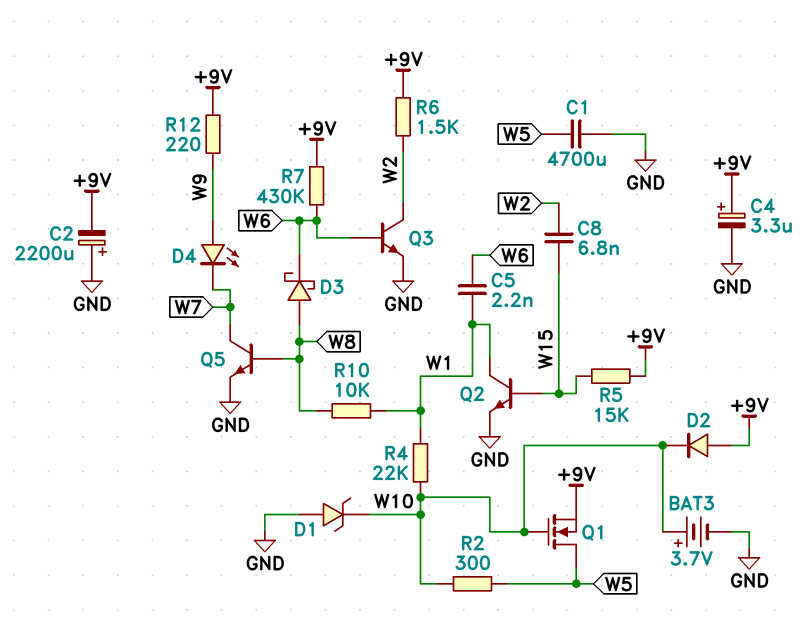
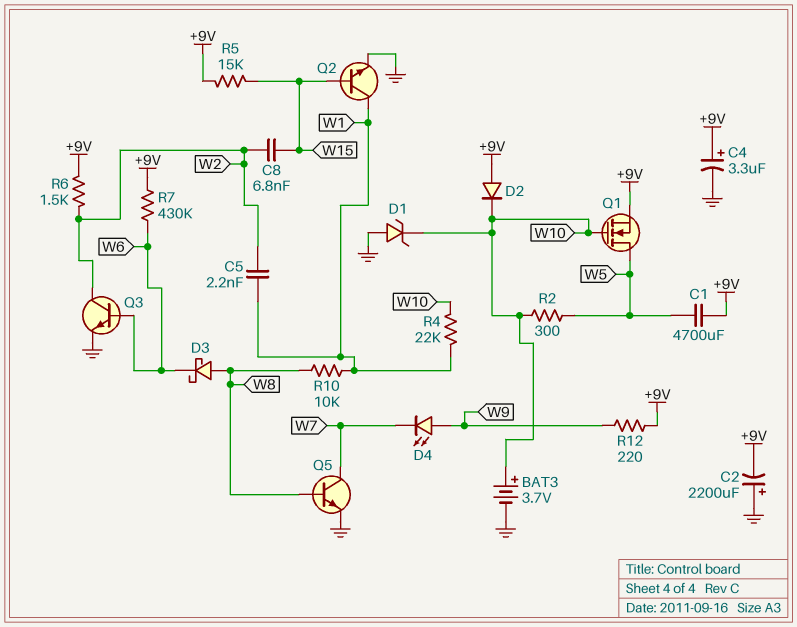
C1: 4700uF (GND, W5) -> 4700uF (+9V, W5)
C5: 2.2nF (W1, W6) -> 2.2nF (W1, W2)

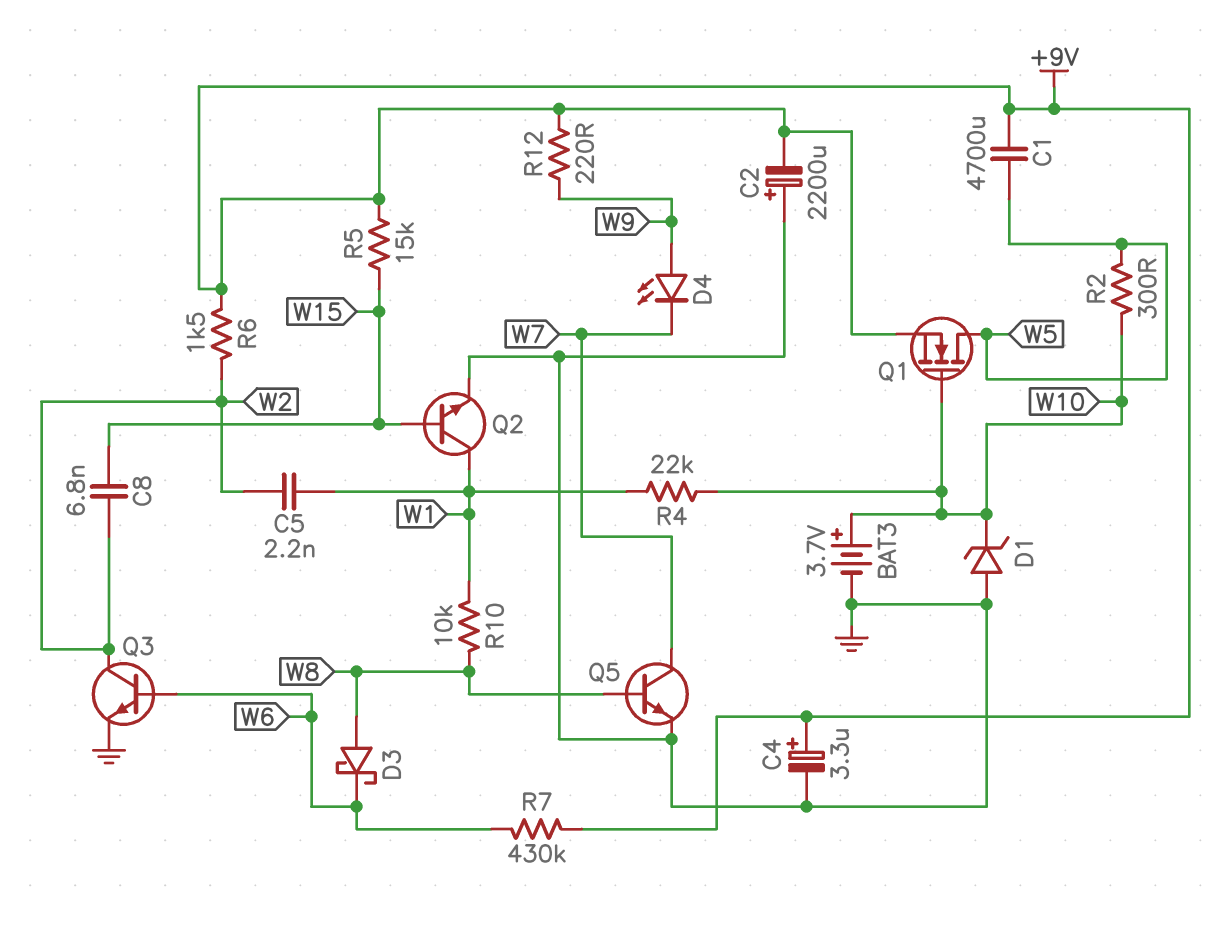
D2: diode (A +9V, K W10) -> none

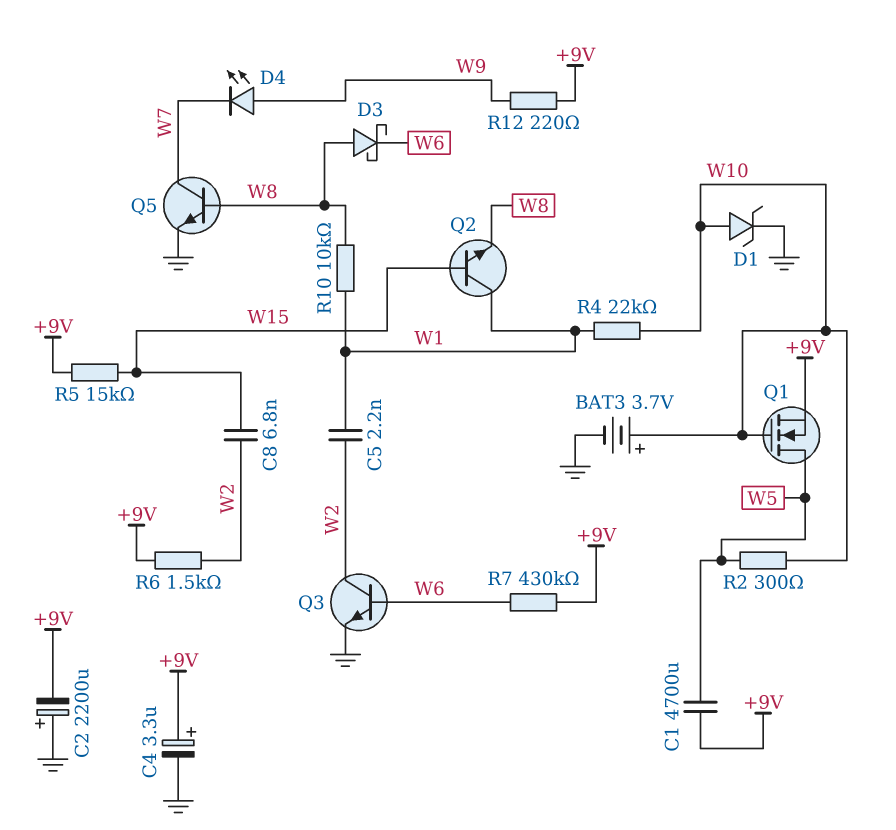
D1: zener (A GND, K W10) -> zener (A W10, K GND)
Q2: NPN (B W15, C W1, E GND) -> NPN (B W15, C W1, E W8)

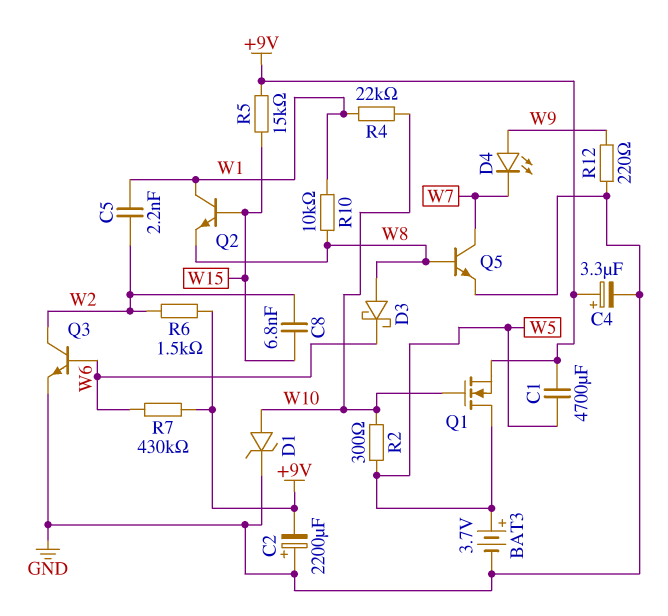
BAT3: 3.7V (plus W10, minus GND) -> 3.7V (plus W5, minus GND)
R12: 220 (+9V, W9) -> 220 (GND, W9)

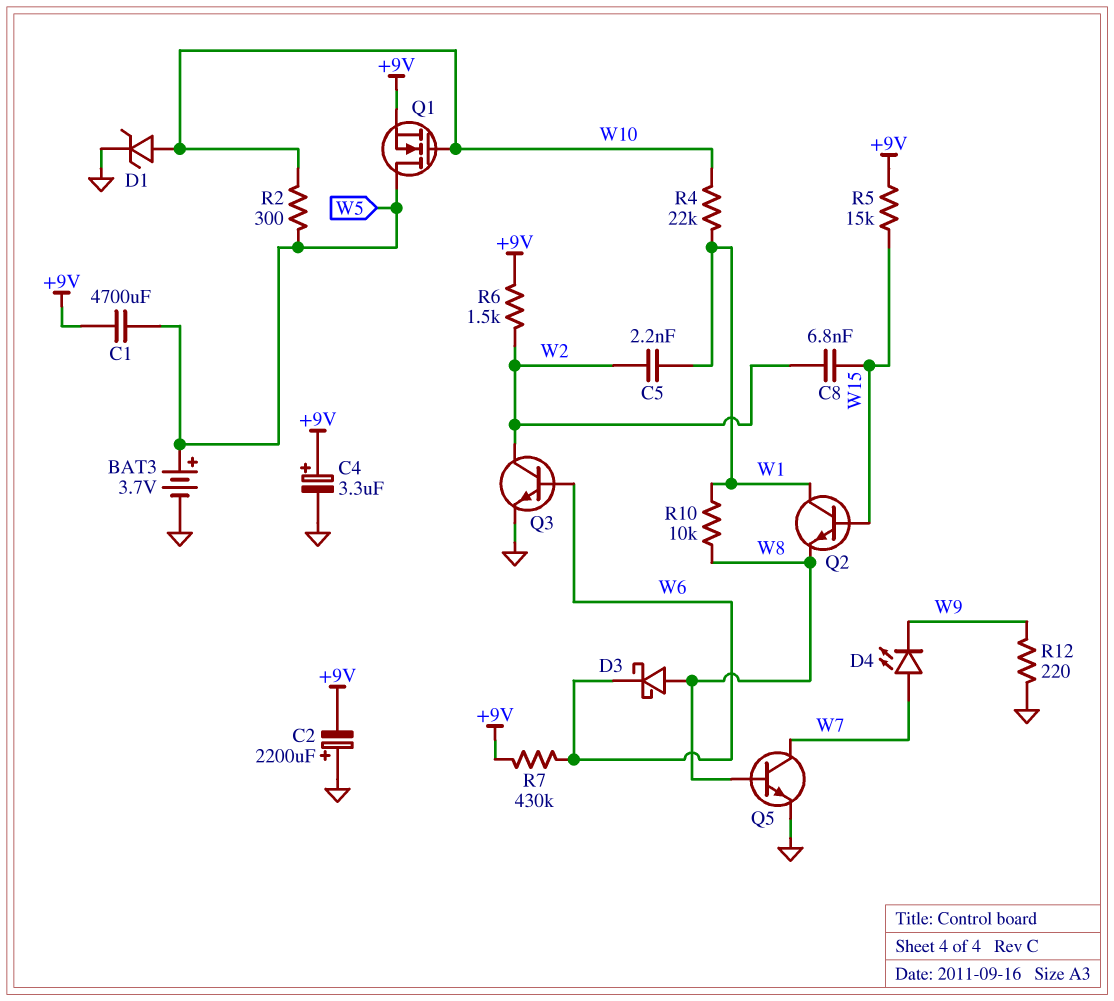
D4: LED (A W9, K W7) -> LED (A W7, K W9)

